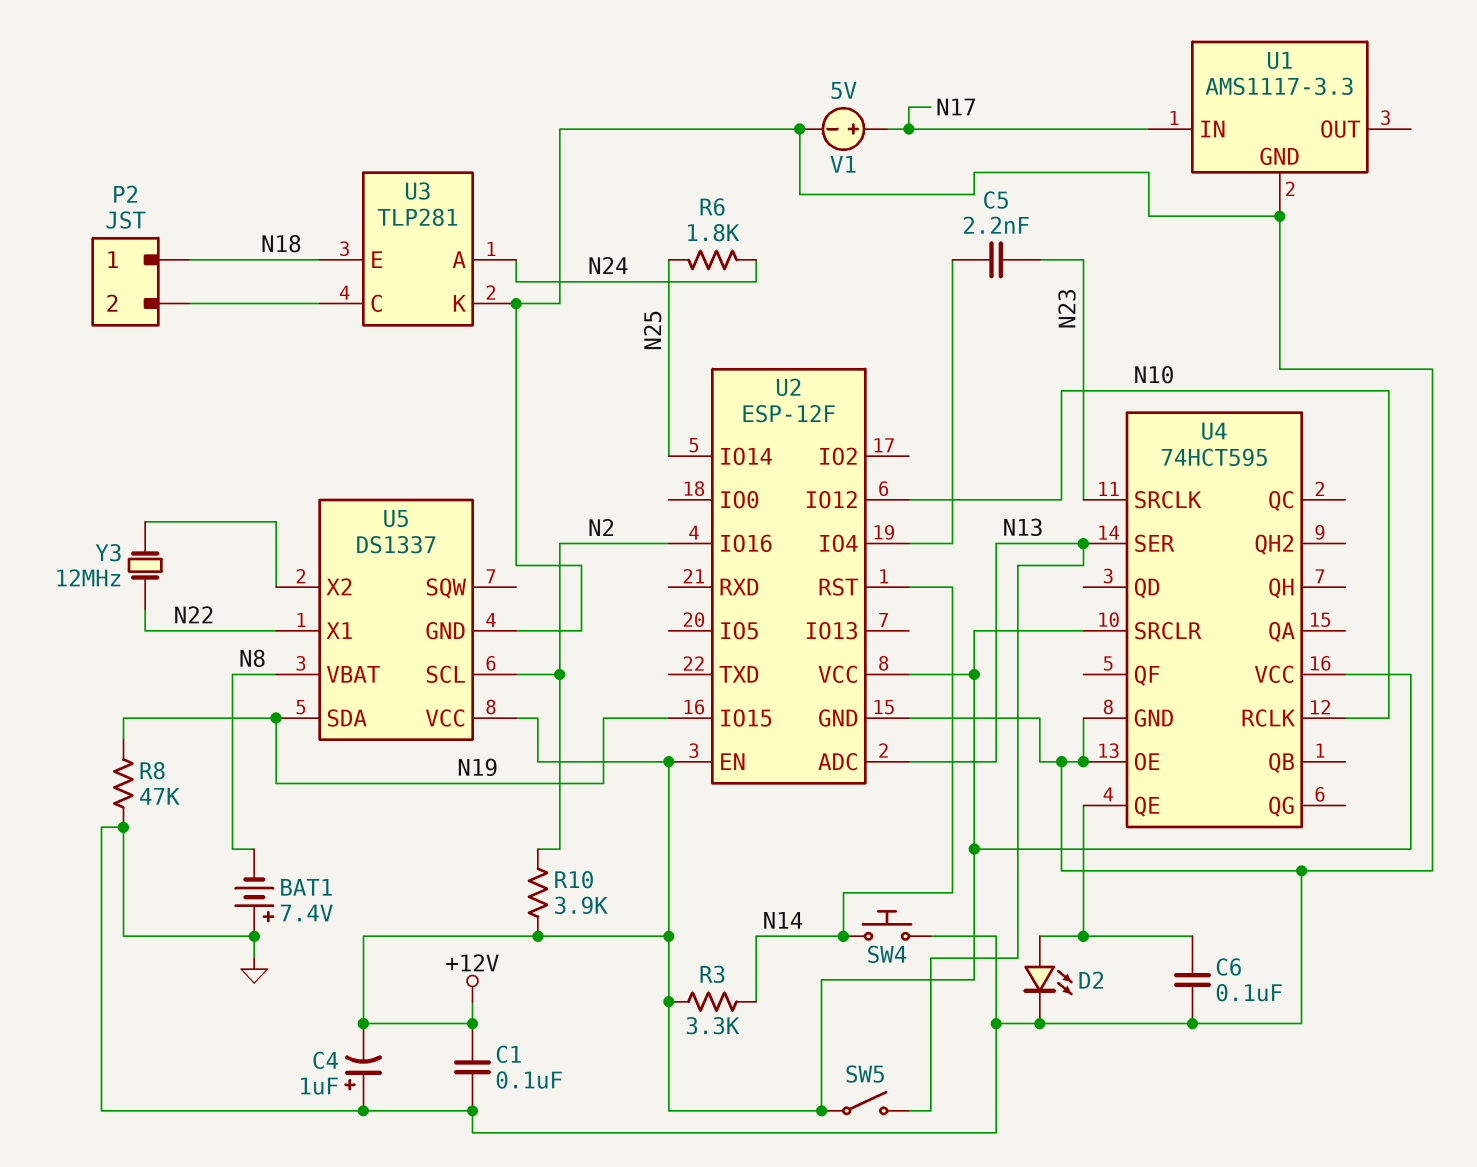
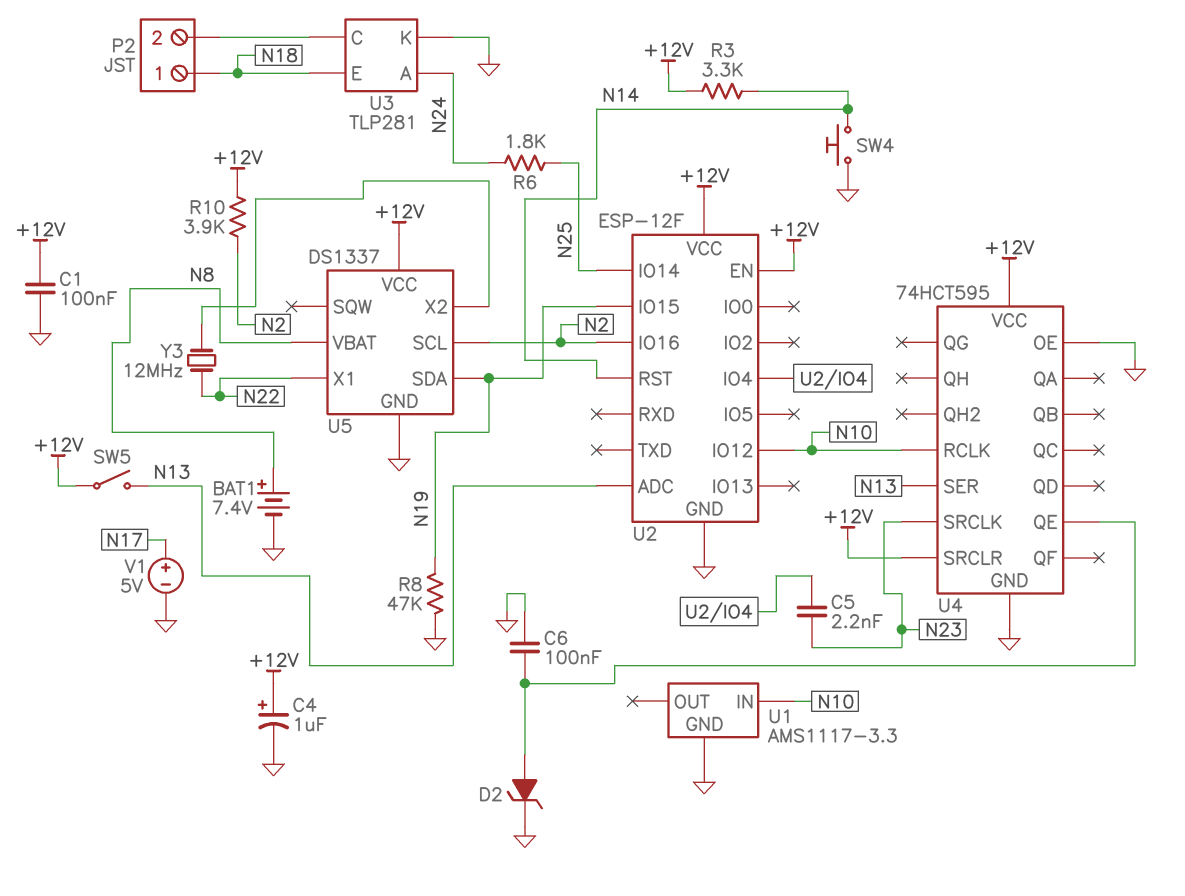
BAT1: 7.4V (plus GND, minus N8) -> 7.4V (plus N8, minus GND)
C4: 1uF (plus GND, minus +12V) -> 1uF (plus +12V, minus GND)
D2: LED (A U4/QE, K GND) -> zener (A U4/QE, K GND)
U1 pin IN: N17 -> N10

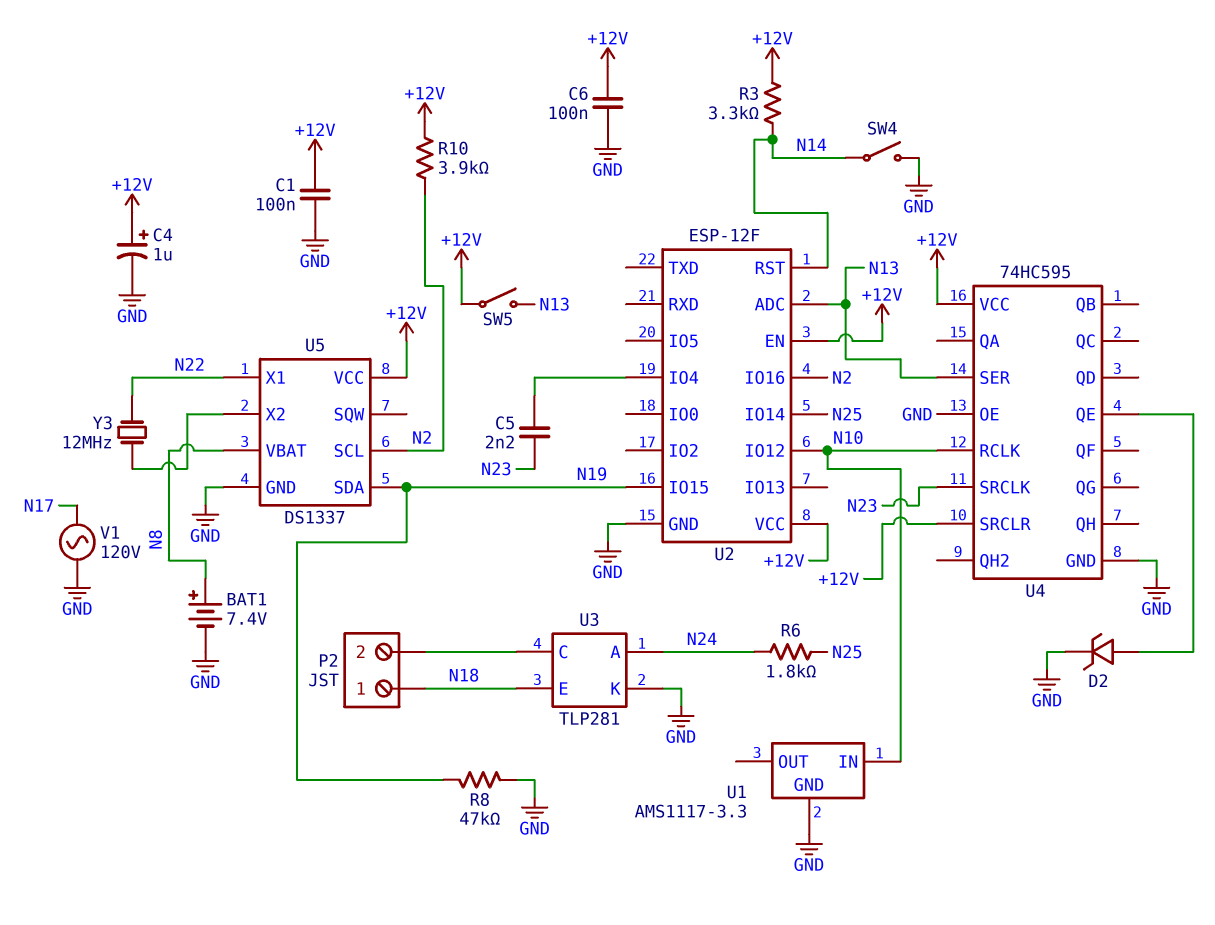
C6: 100nF (GND, U4/QE) -> 100nF (+12V, GND)
SW4: button (GND, N14) -> switch (GND, N14)
U4: 74HCT595 -> 74HC595
V1: 5V (plus N17, minus GND) -> AC 120V (GND, N17)

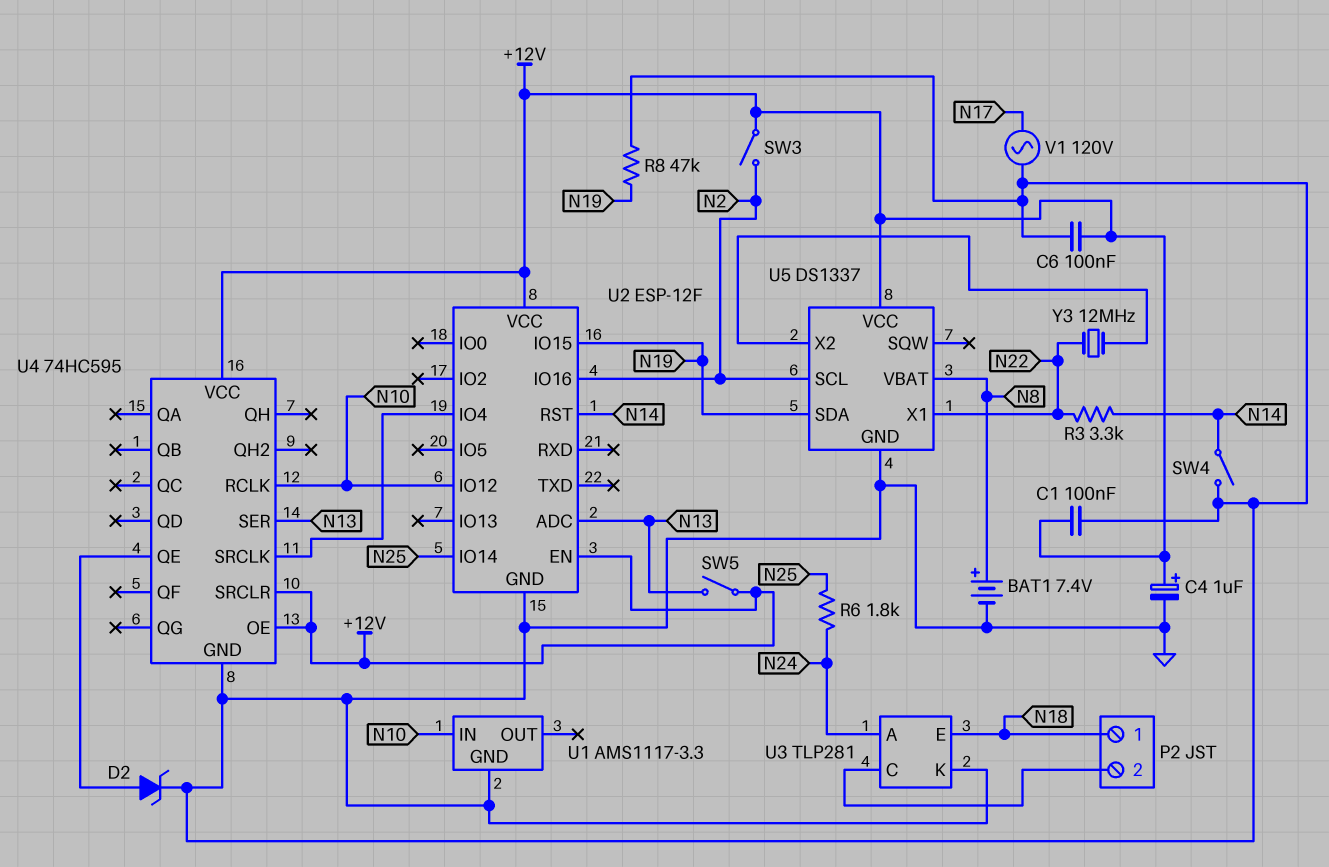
C5: 2.2nF (N23, U2/IO4) -> none
R3: 3.3k (+12V, N14) -> 3.3k (N14, N22)
R10: 3.9k (+12V, N2) -> none
SW3: none -> switch (+12V, N2)
U4 pin OE: GND -> +12V
U4 pin SRCLK: N23 -> U2/IO4

